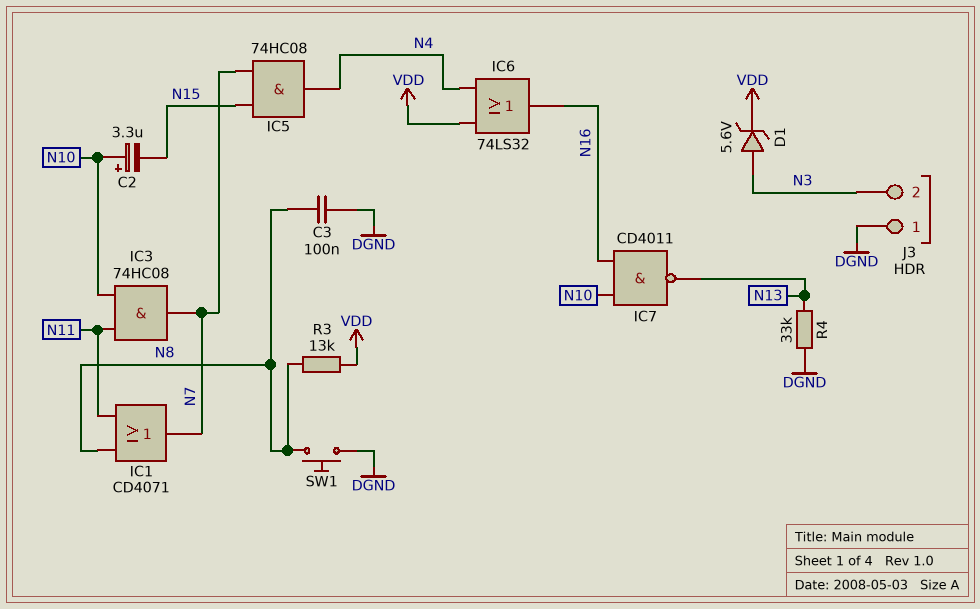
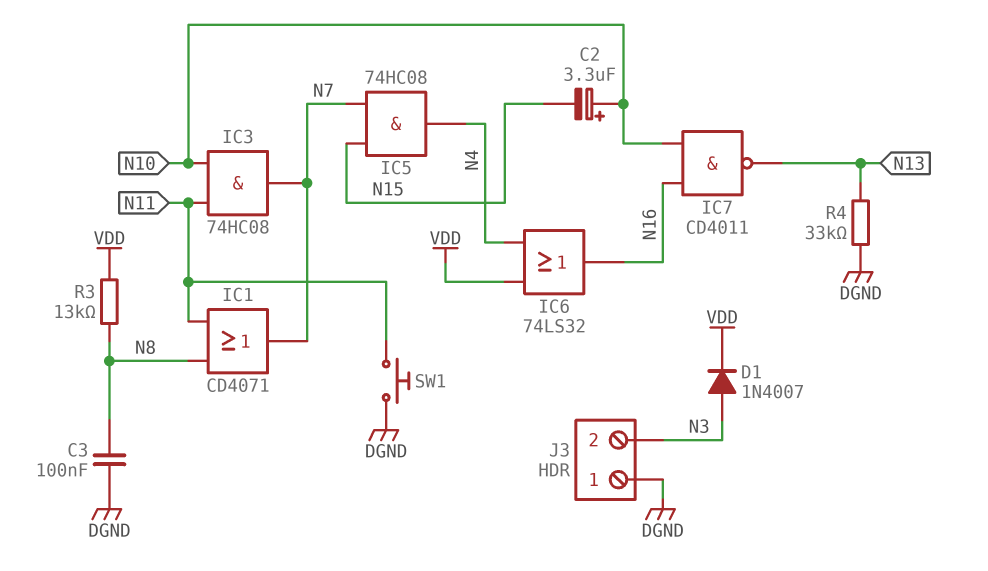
D1: zener 5.6V (A N3, K VDD) -> diode 1N4007 (A N3, K VDD)
SW1: button (DGND, N8) -> button (DGND, N11)

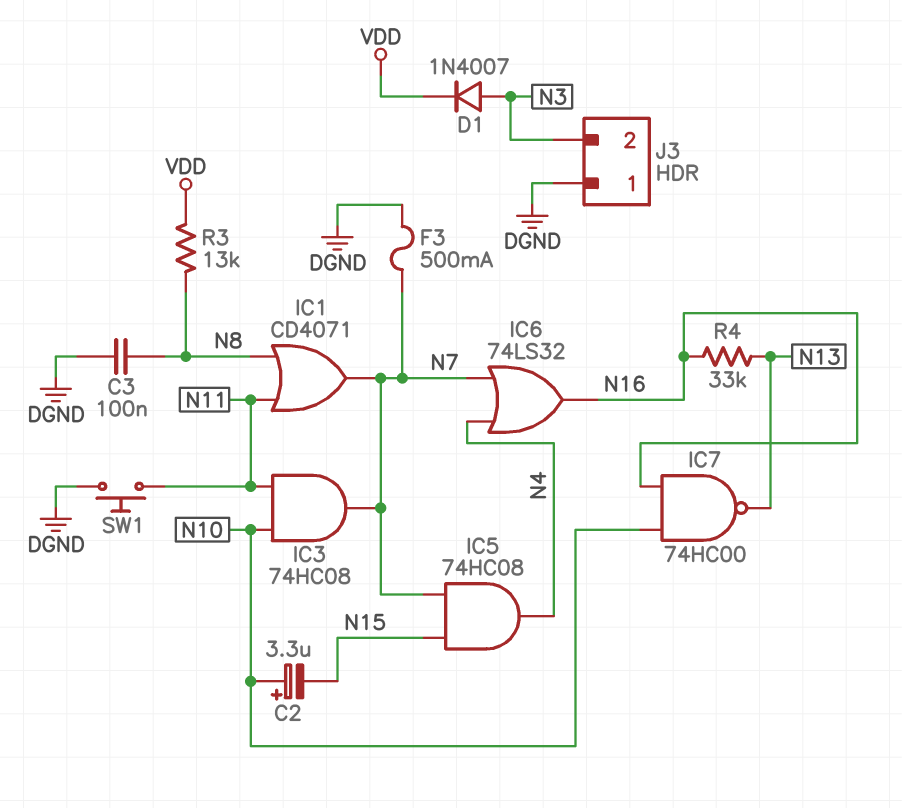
F3: none -> 500mA (DGND, N7)
IC6: OR 74LS32 (in N4, in VDD, out N16) -> OR 74LS32 (in N4, in N7, out N16)
IC7: NAND CD4011 (in N10, in N16, out N13) -> NAND 74HC00 (in N10, in N16, out N13)
R4: 33k (DGND, N13) -> 33k (N13, N16)

